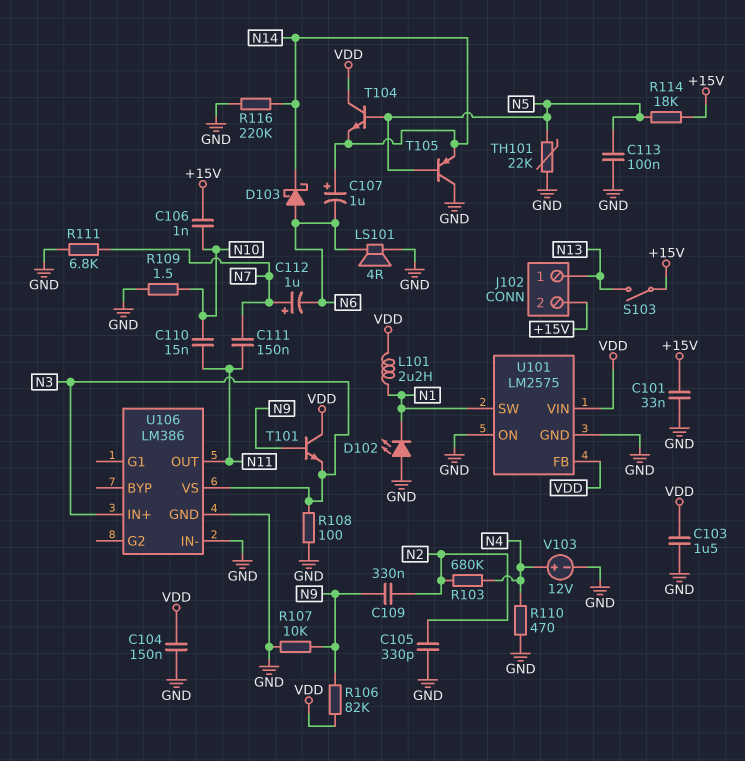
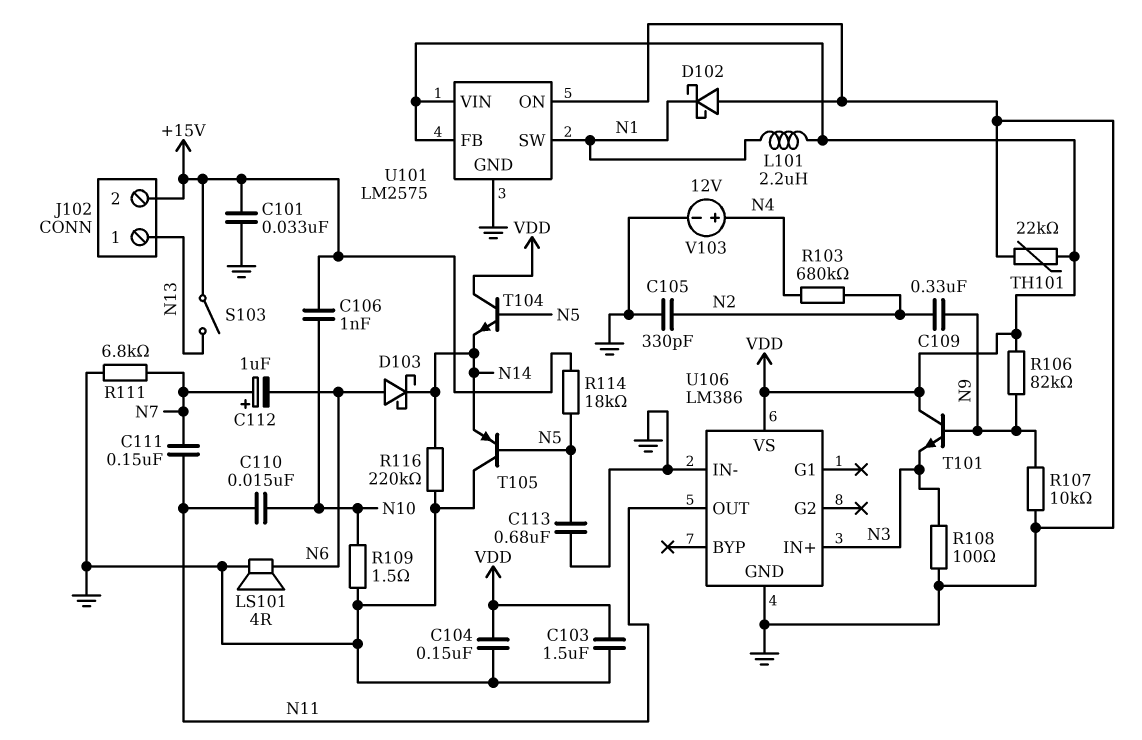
C107: 1uF (plus N14, minus N6) -> none
C113: 100nF (GND, N5) -> 680nF (GND, N5)
D102: LED (A GND, K N1) -> schottky (A GND, K N1)
R110: 470 (GND, N4) -> none
TH101: 22k (GND, N5) -> 22k (GND, VDD)
U106 pin VS: N3 -> VDD

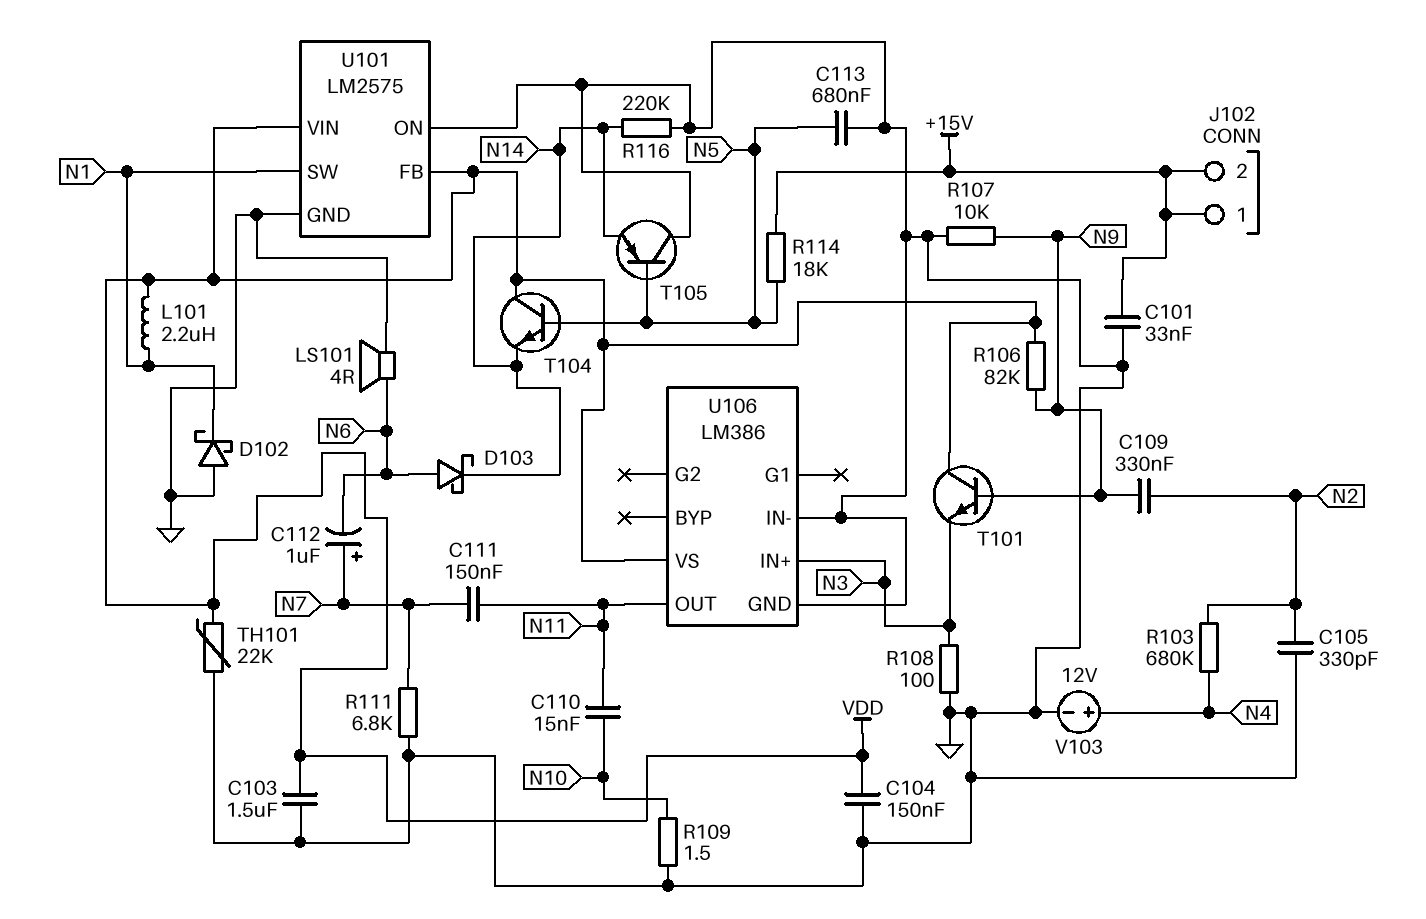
C106: 1nF (+15V, N10) -> none
J102 pin 1: N13 -> +15V
S103: switch (+15V, N13) -> none

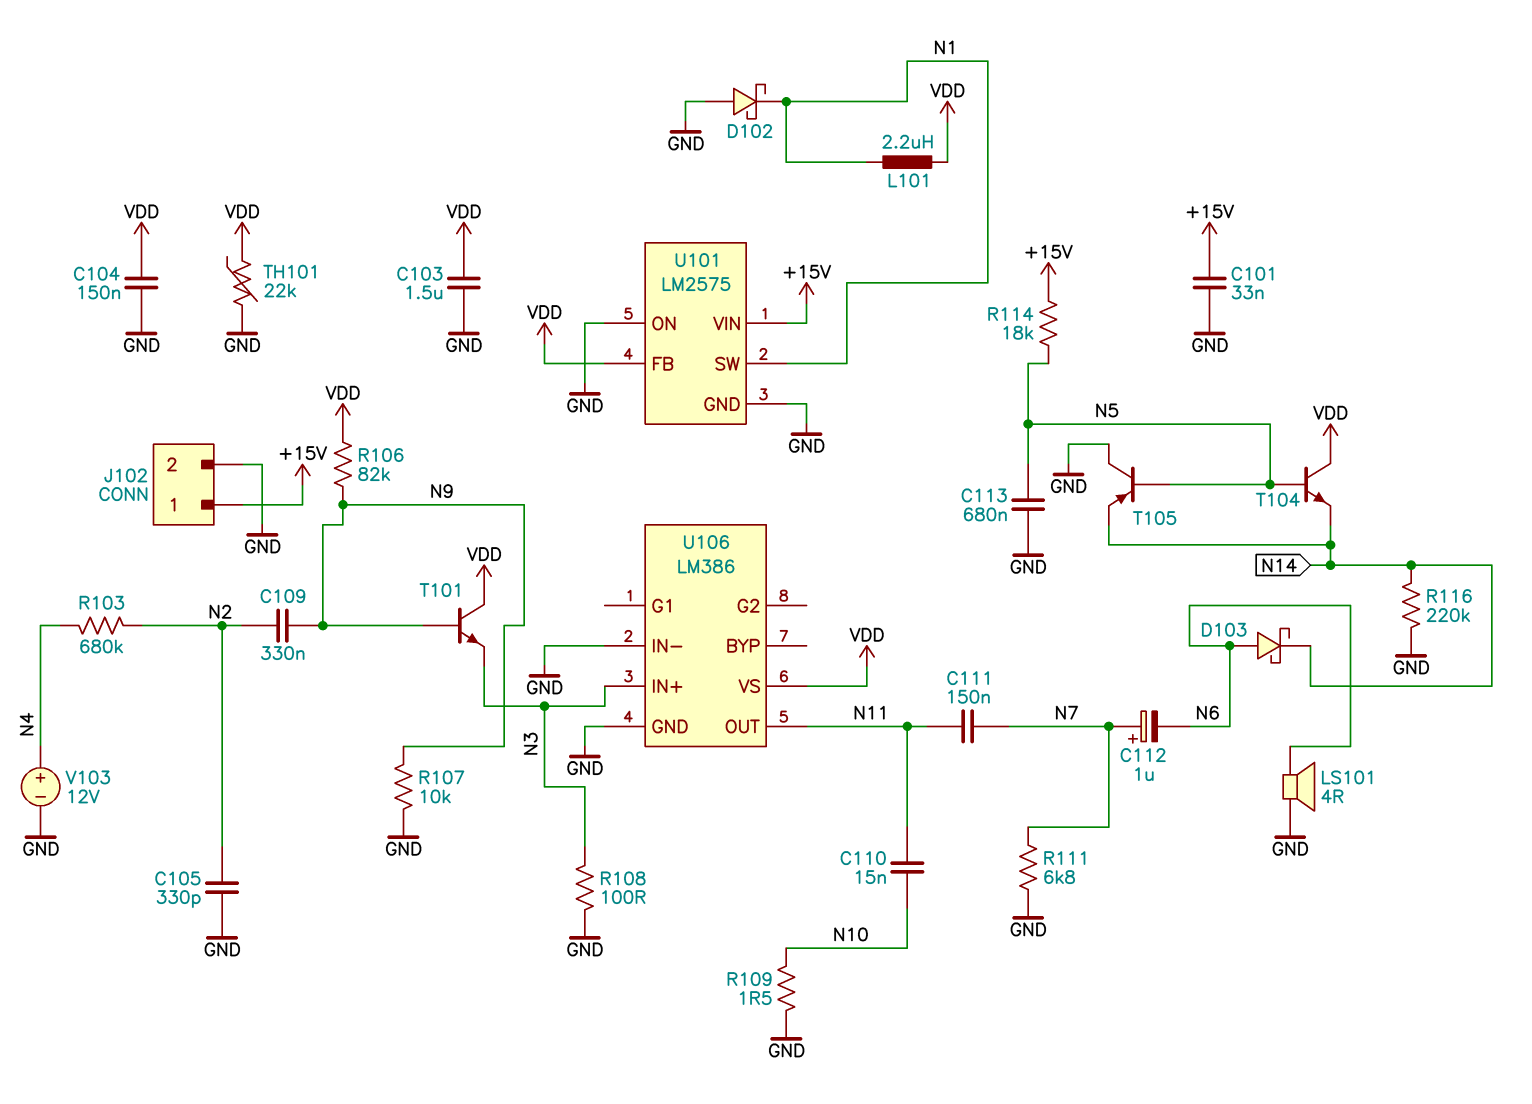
J102 pin 2: +15V -> GND
U101 pin VIN: VDD -> +15V

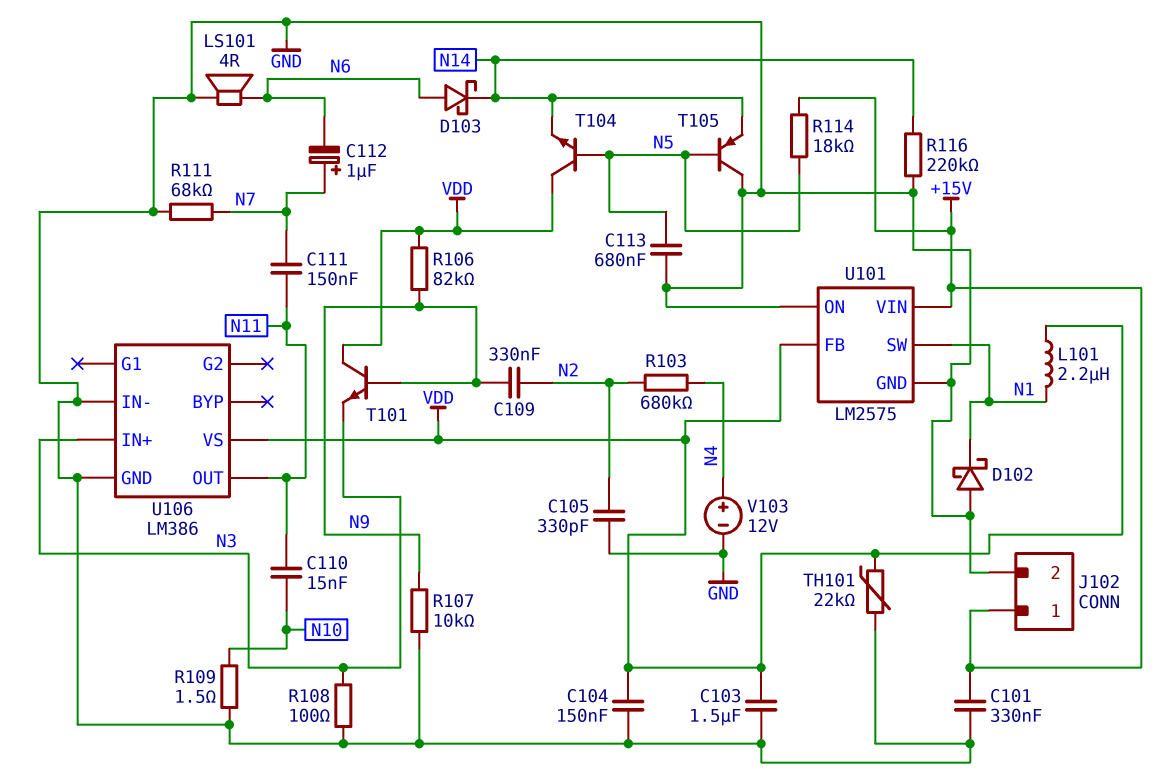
C101: 33nF (+15V, GND) -> 330nF (+15V, GND)
R111: 6.8k (GND, N7) -> 68k (GND, N7)

